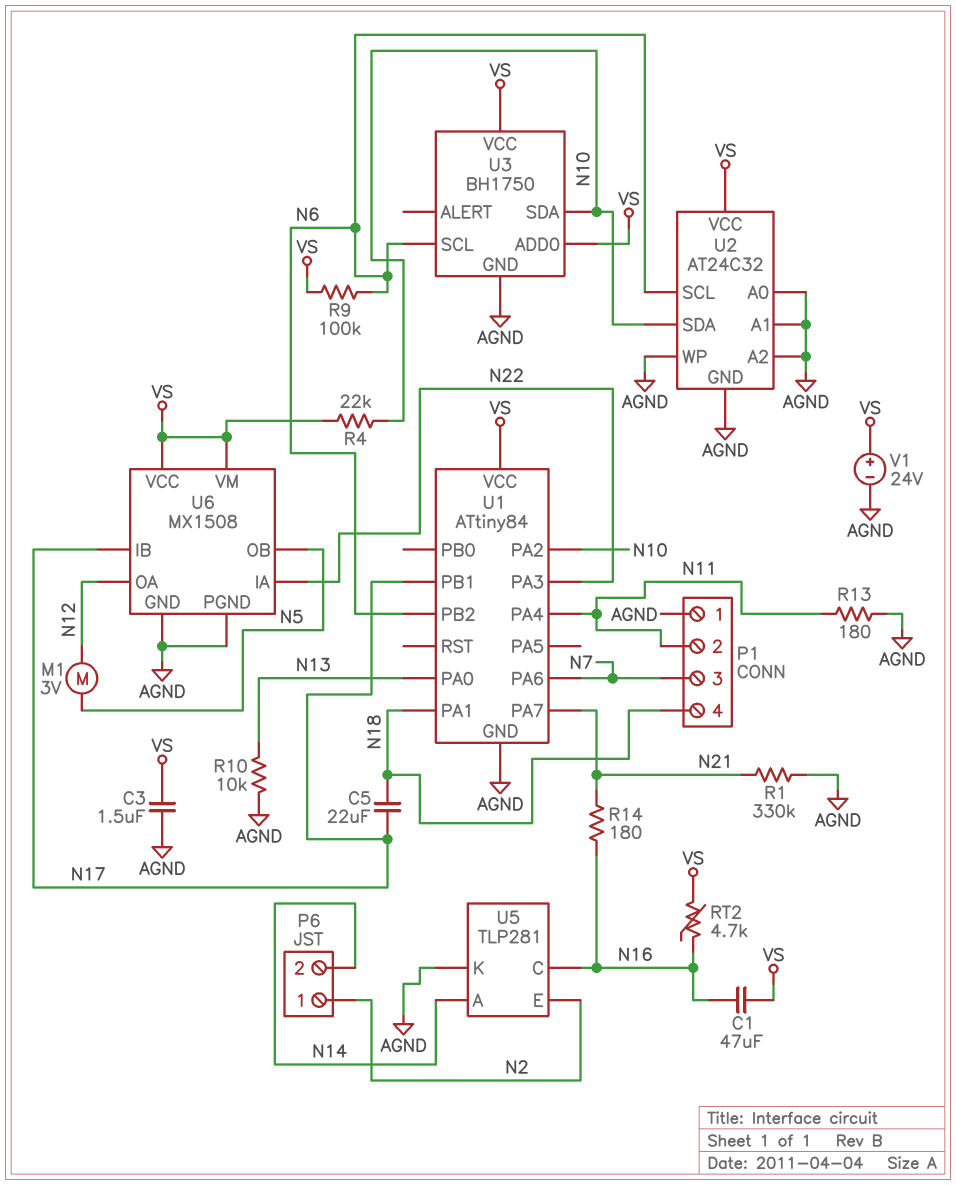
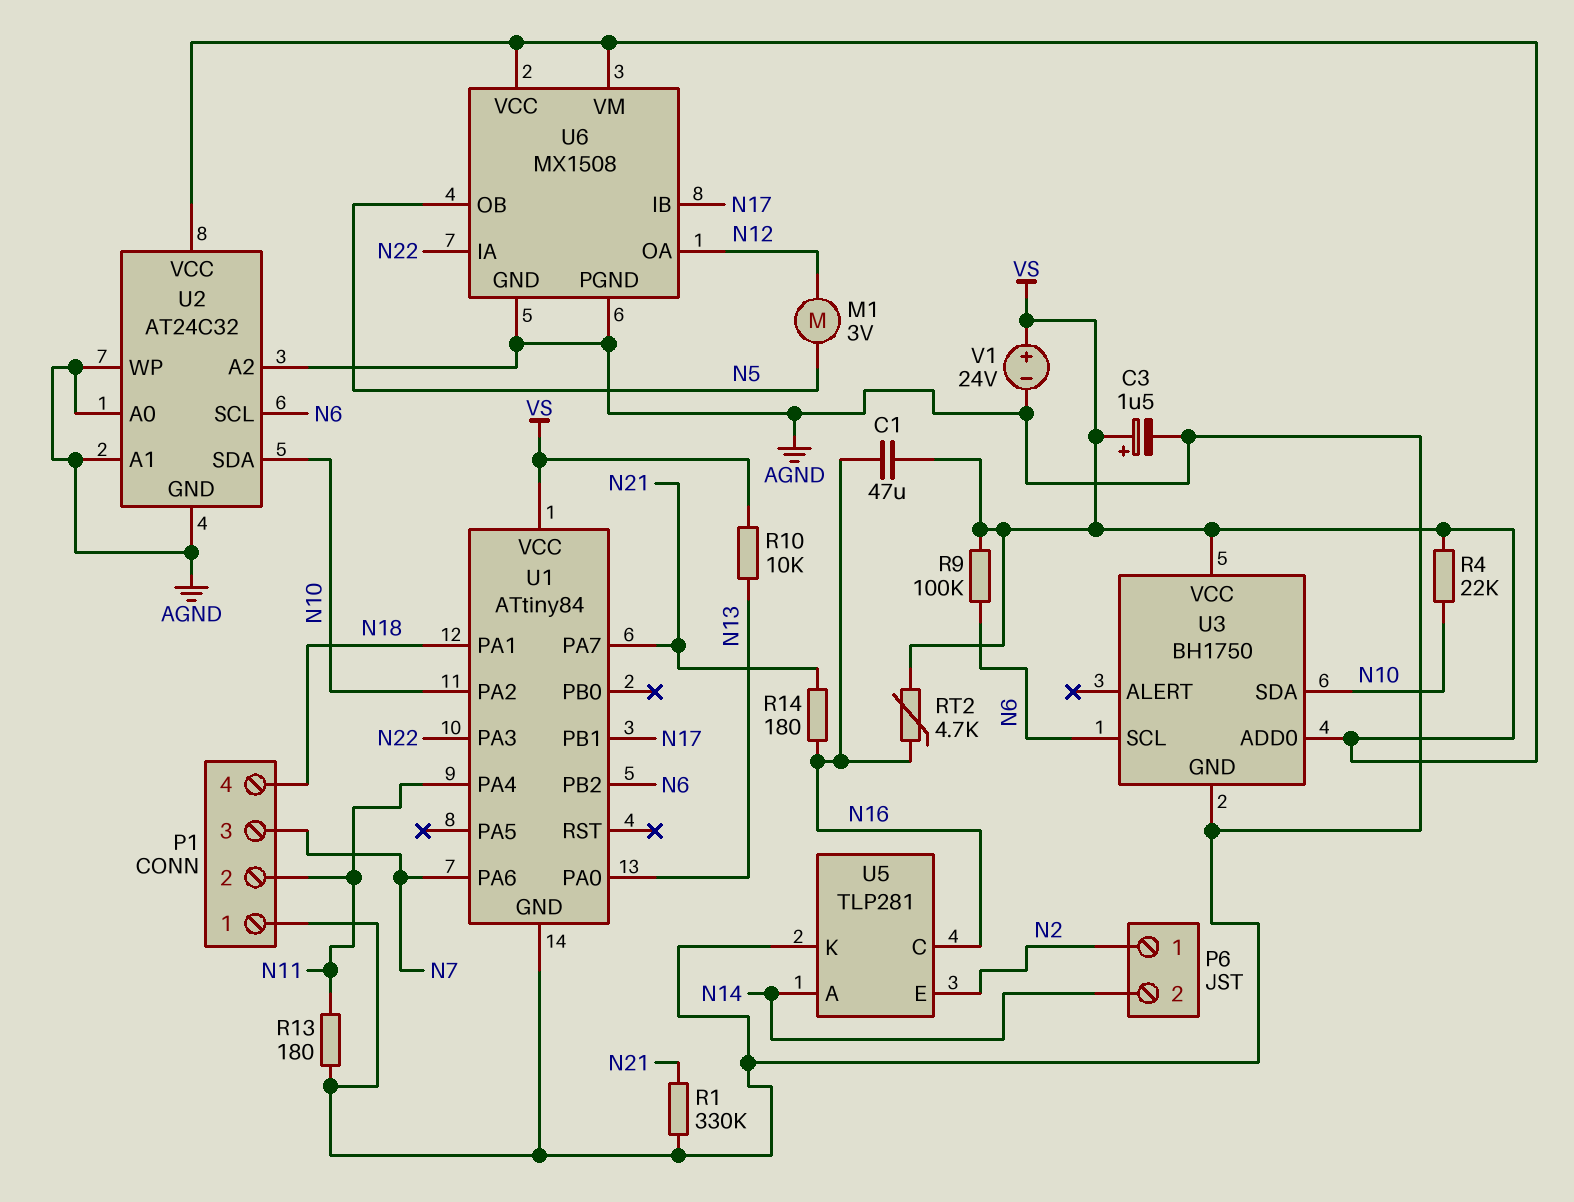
C3: 1.5uF (AGND, VS) -> 1.5uF (plus VS, minus AGND)
C5: 22uF (N17, N18) -> none
R10: 10k (AGND, N13) -> 10k (N13, VS)

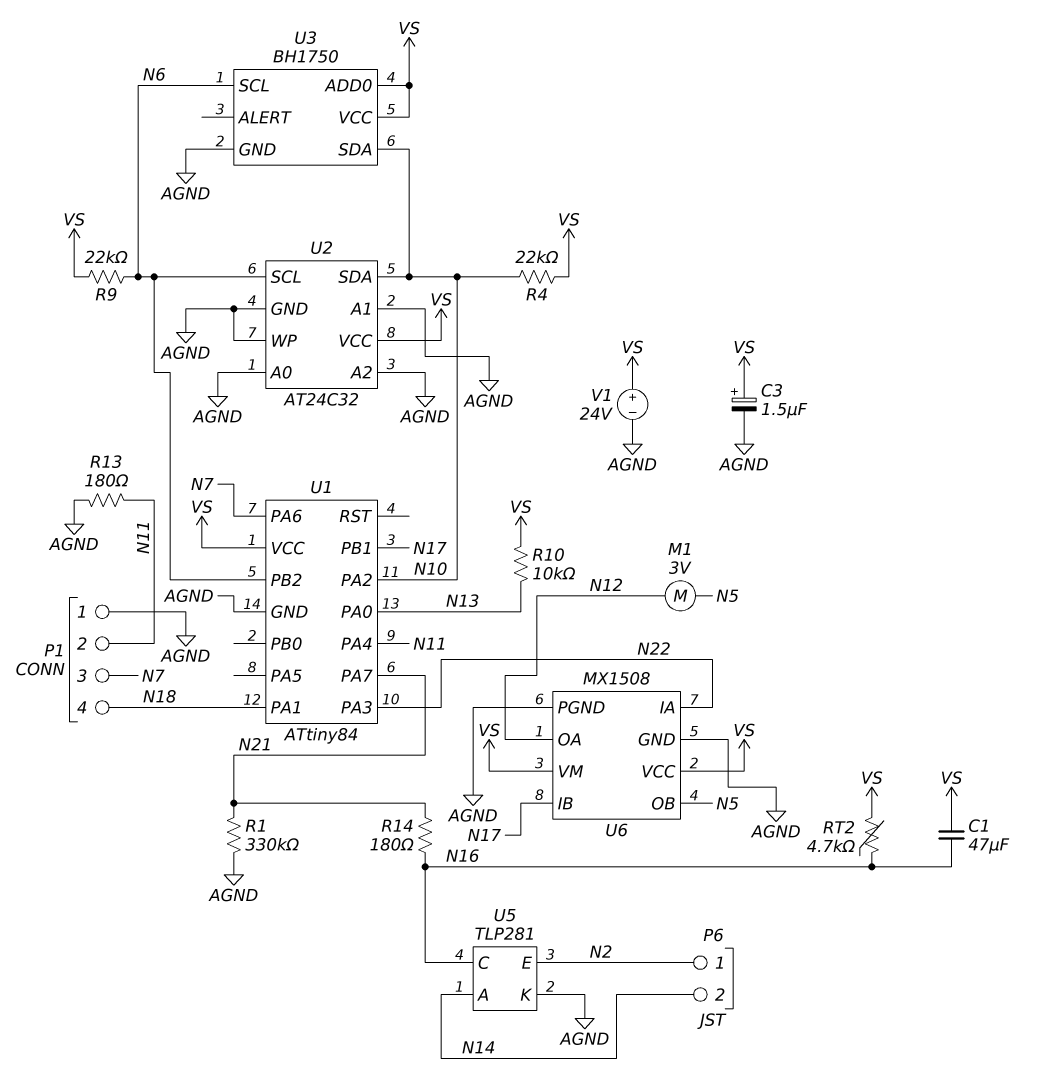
R9: 100k (N6, VS) -> 22k (N6, VS)

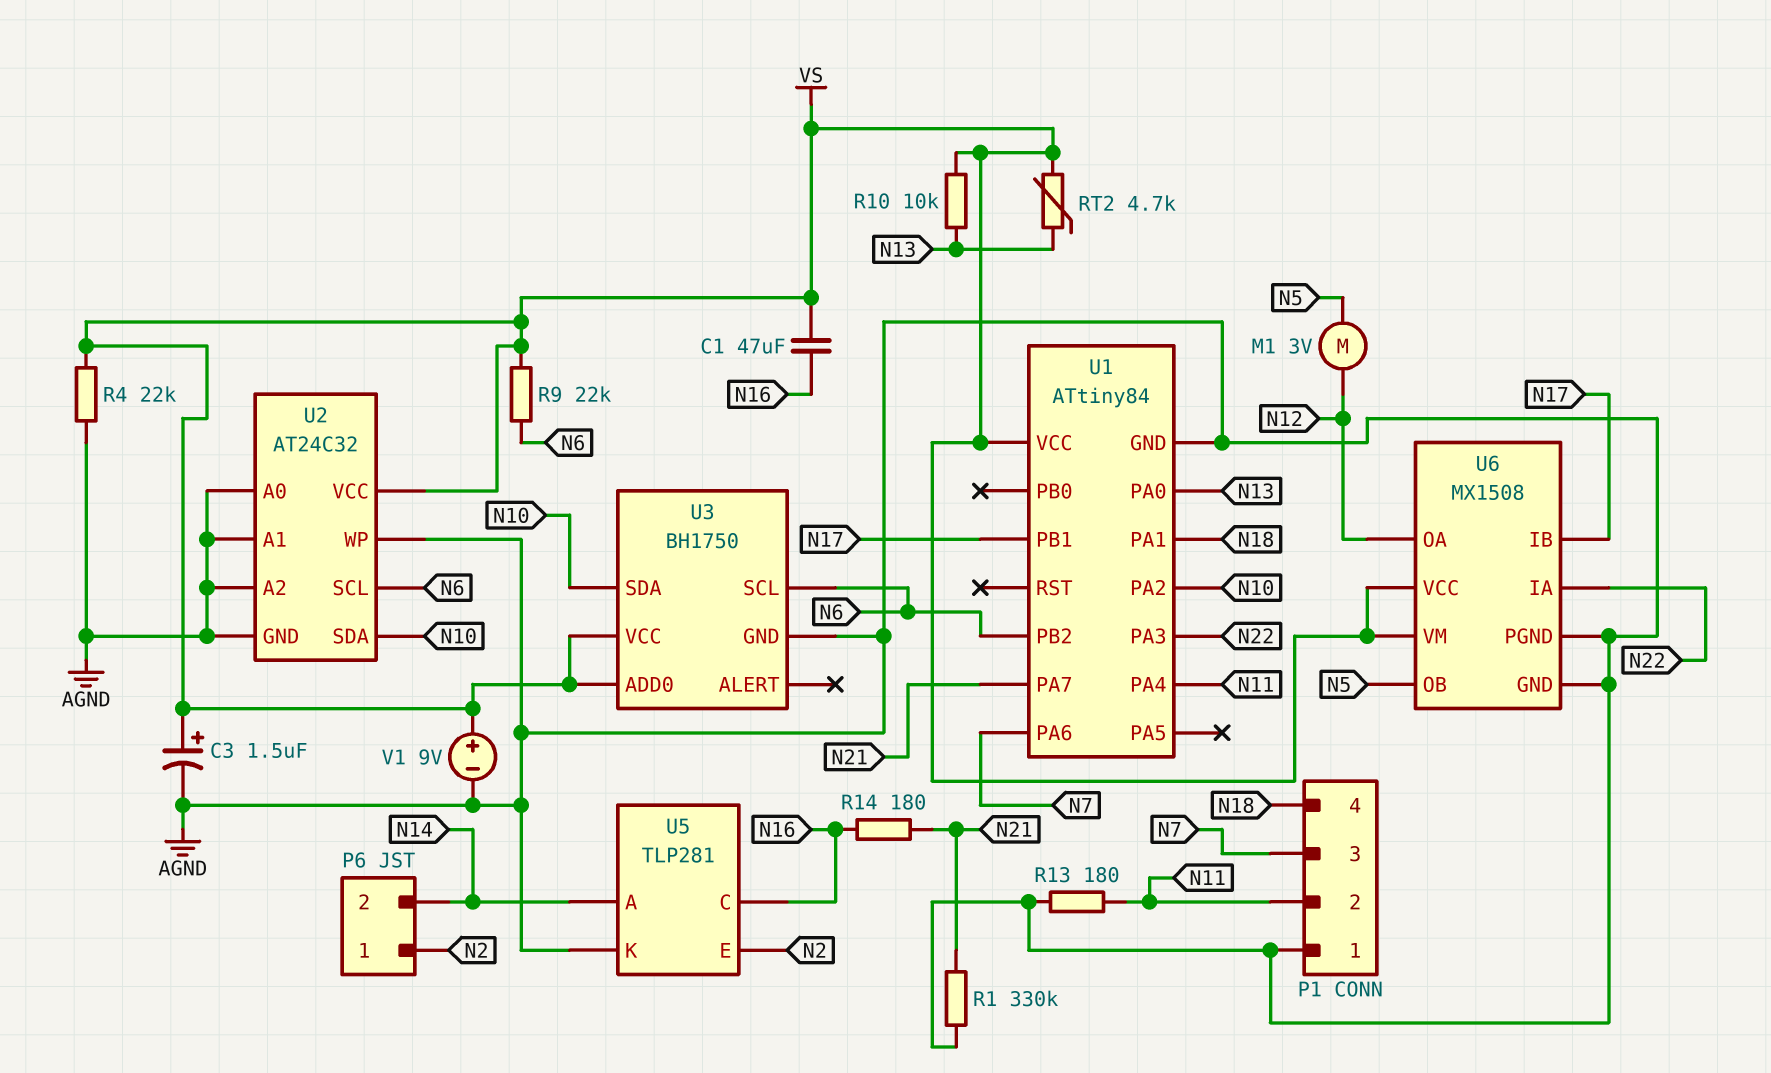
R4: 22k (N10, VS) -> 22k (AGND, VS)
RT2: 4.7k (N16, VS) -> 4.7k (N13, VS)
V1: 24V (plus VS, minus AGND) -> 9V (plus VS, minus AGND)

